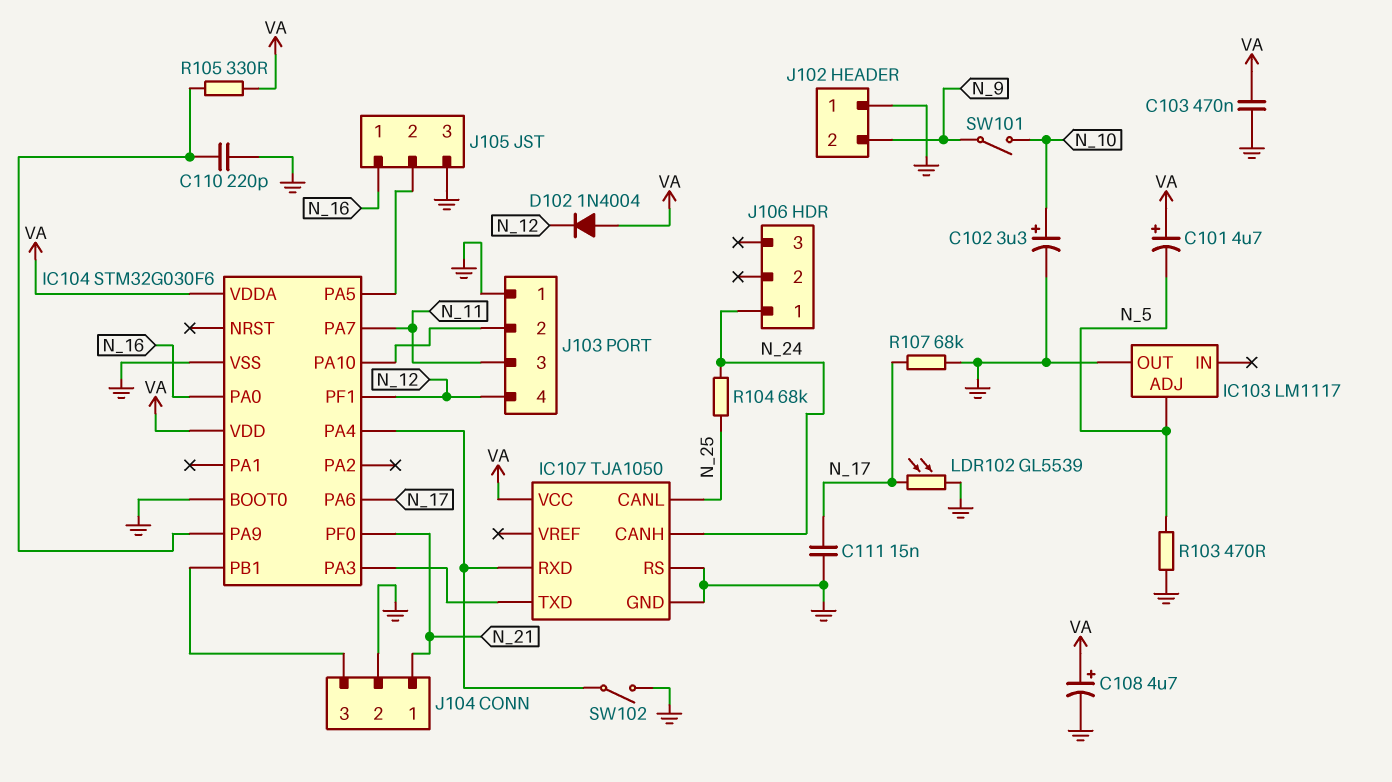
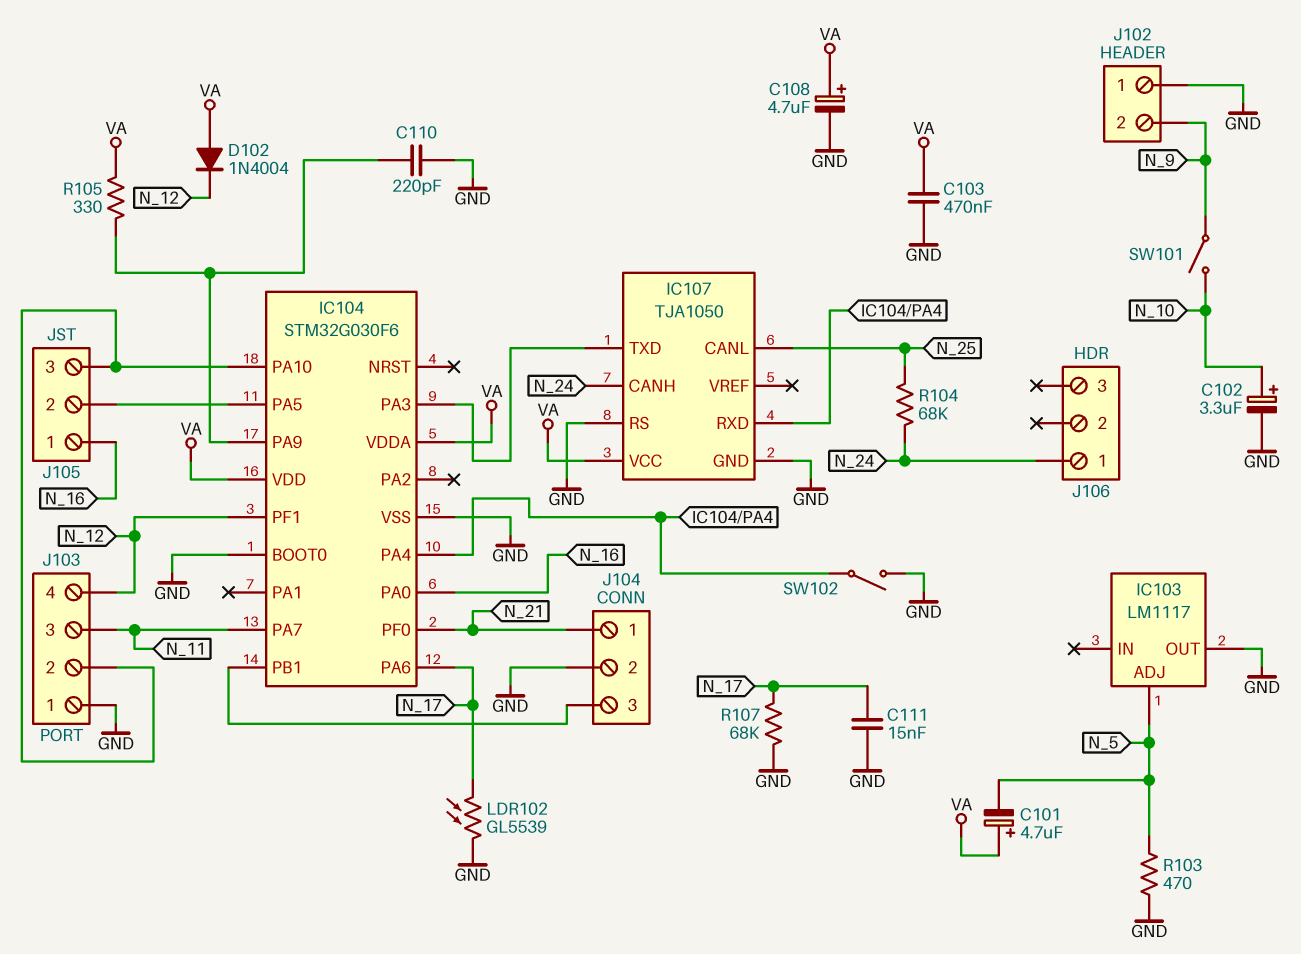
J105 pin 3: GND -> IC104/PA10

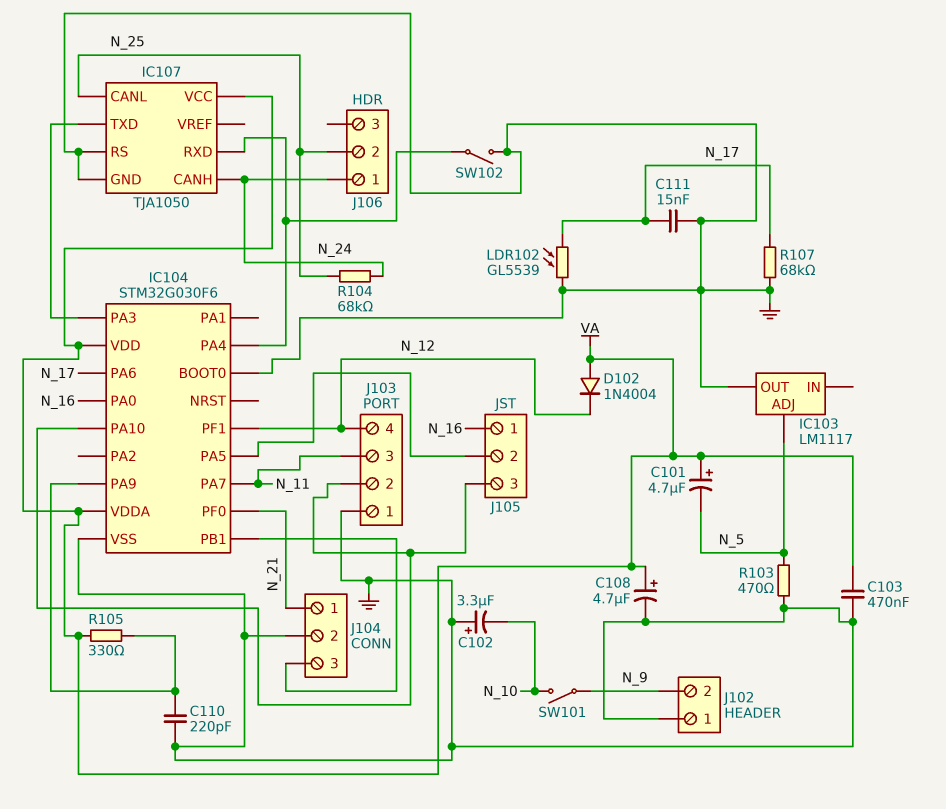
C102: 3.3uF (plus N_10, minus GND) -> 3.3uF (plus GND, minus N_10)
J106 pin 2: none -> N_25

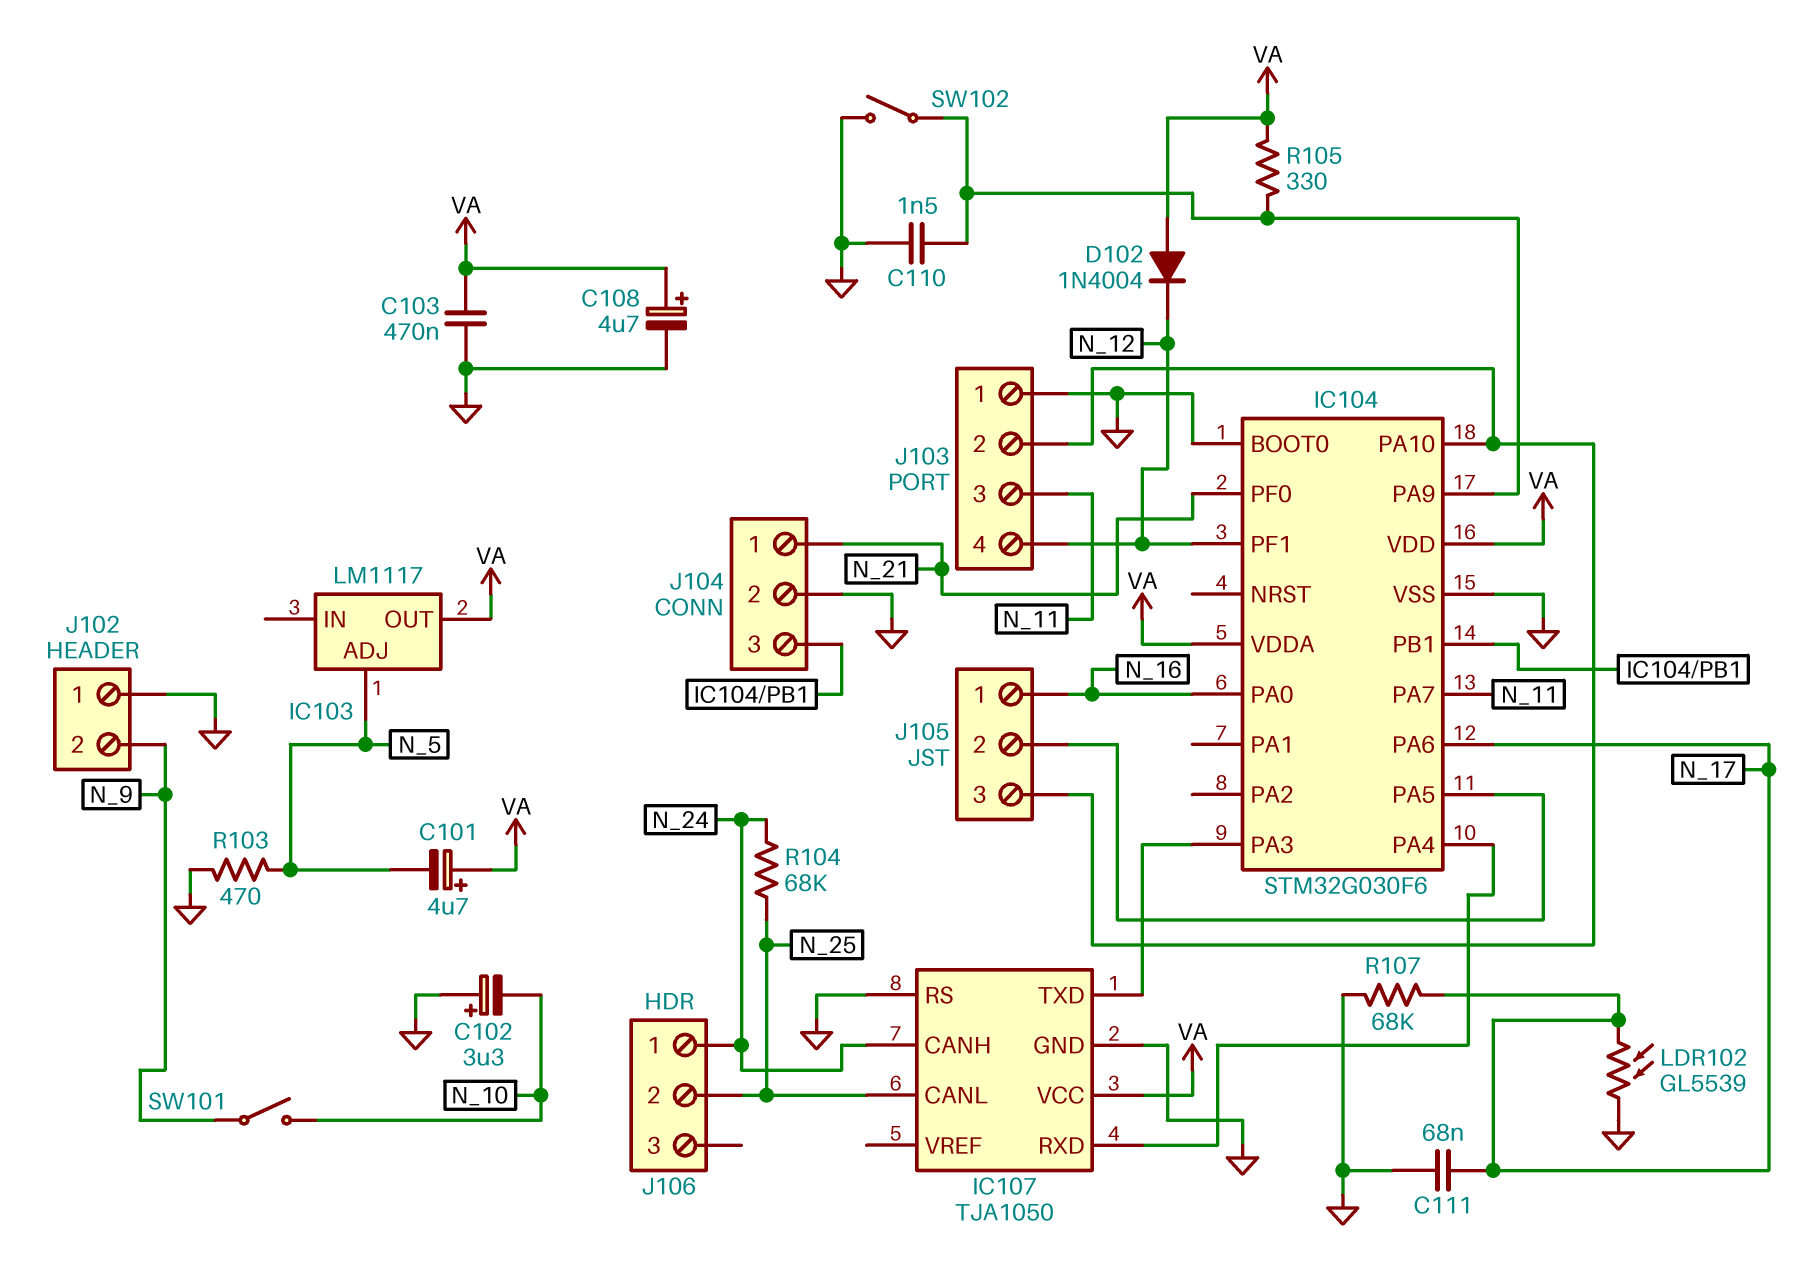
C110: 220pF (GND, IC104/PA9) -> 1.5nF (GND, IC104/PA9)
C111: 15nF (GND, N_17) -> 68nF (GND, N_17)
IC103 pin OUT: GND -> VA
SW102: switch (GND, IC104/PA4) -> switch (GND, IC104/PA9)

